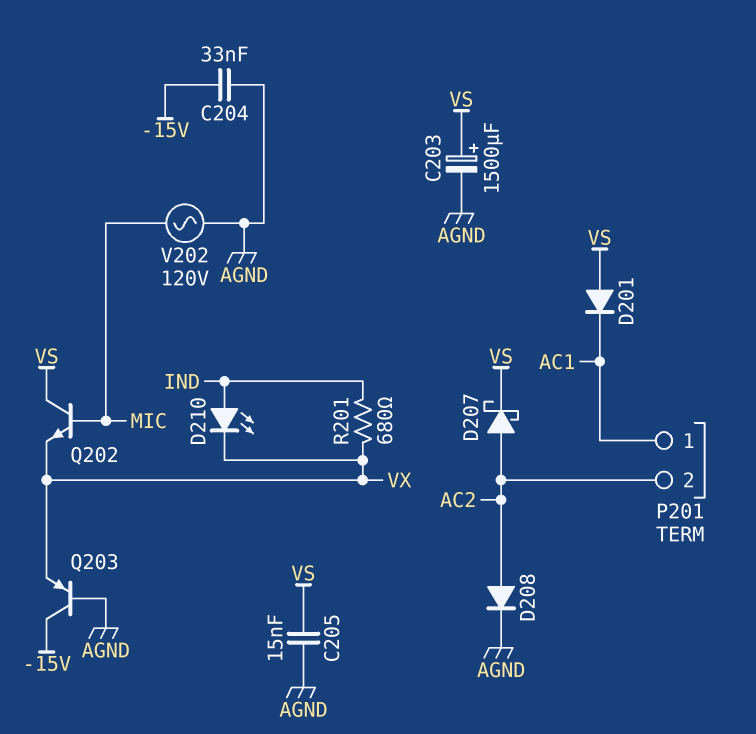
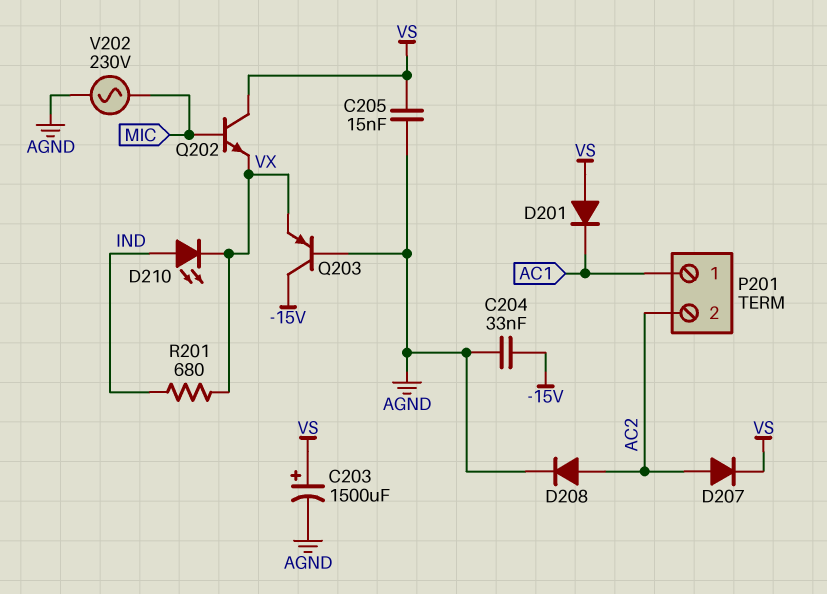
D207: schottky (A AC2, K VS) -> diode (A AC2, K VS)
V202: AC 120V (AGND, MIC) -> AC 230V (AGND, MIC)

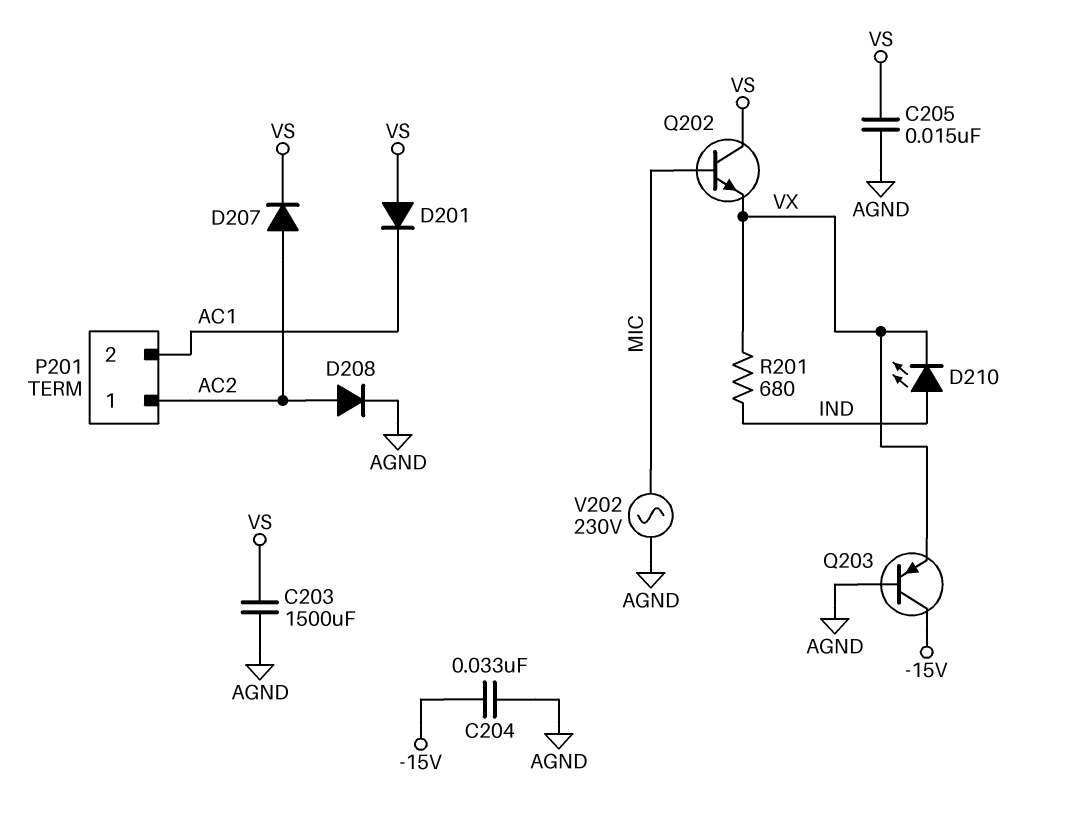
C203: 1500uF (plus VS, minus AGND) -> 1500uF (AGND, VS)
P201 pin 1: AC1 -> AC2
P201 pin 2: AC2 -> AC1

